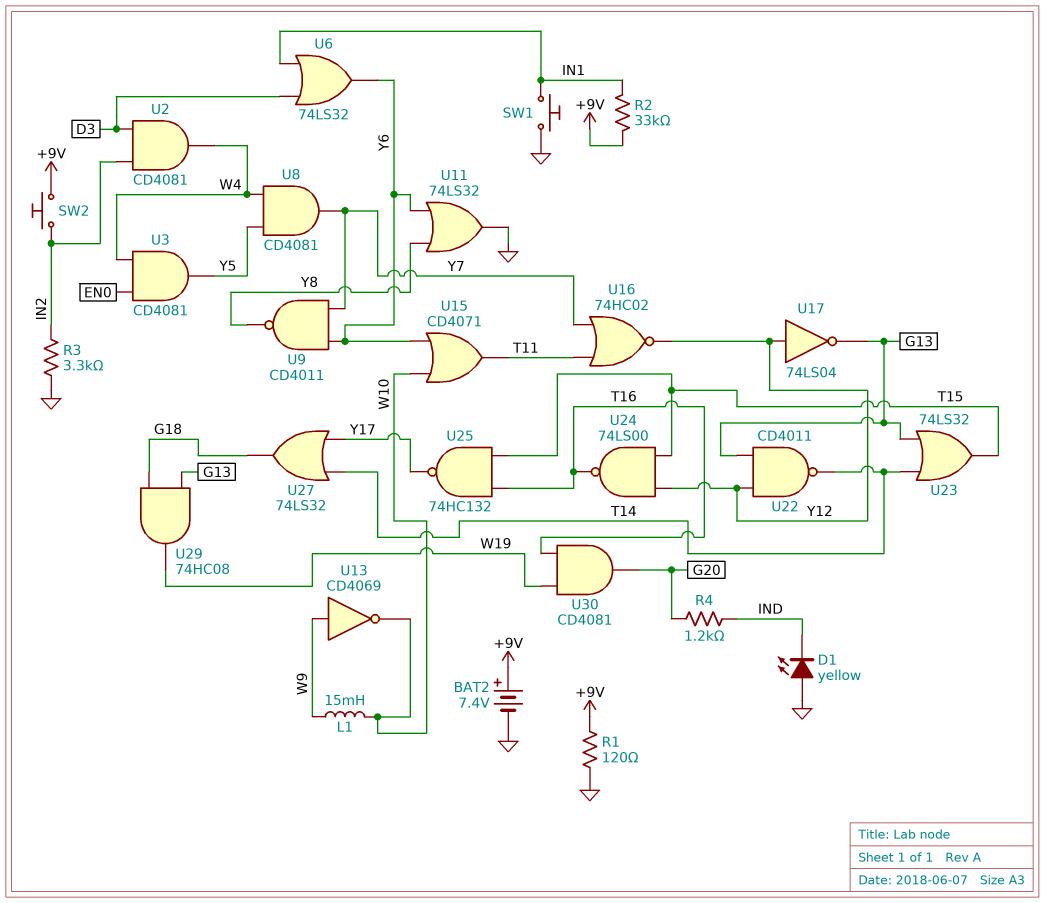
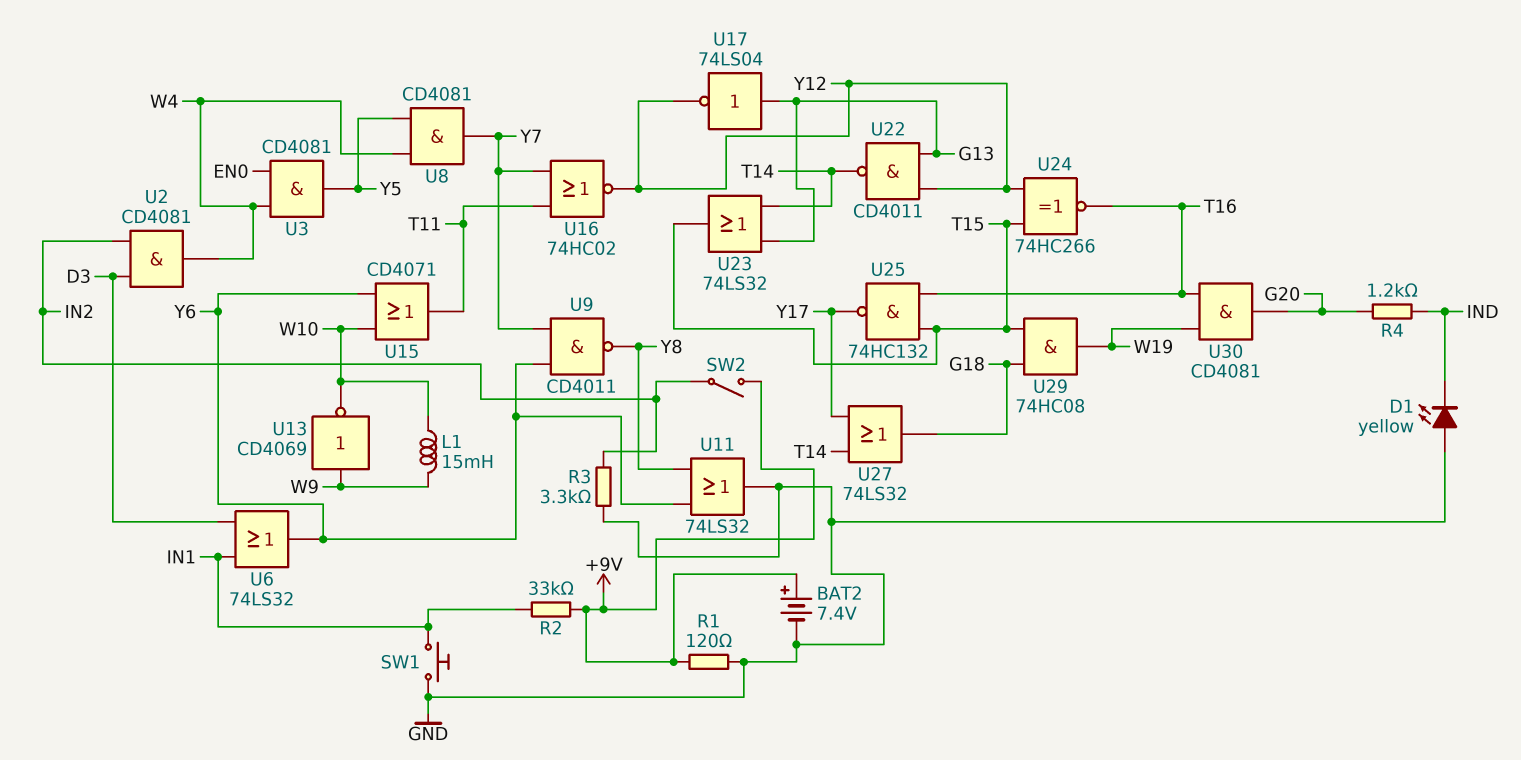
SW2: button (+9V, IN2) -> switch (+9V, IN2)
U17: NOT 74LS04 (in Y12, out G13) -> NOT 74LS04 (in G13, out Y12)
U24: NAND 74LS00 (in T15, in Y12, out T16) -> XNOR 74HC266 (in T15, in Y12, out T16)
U29: AND 74HC08 (in G13, in G18, out W19) -> AND 74HC08 (in G18, in T15, out W19)

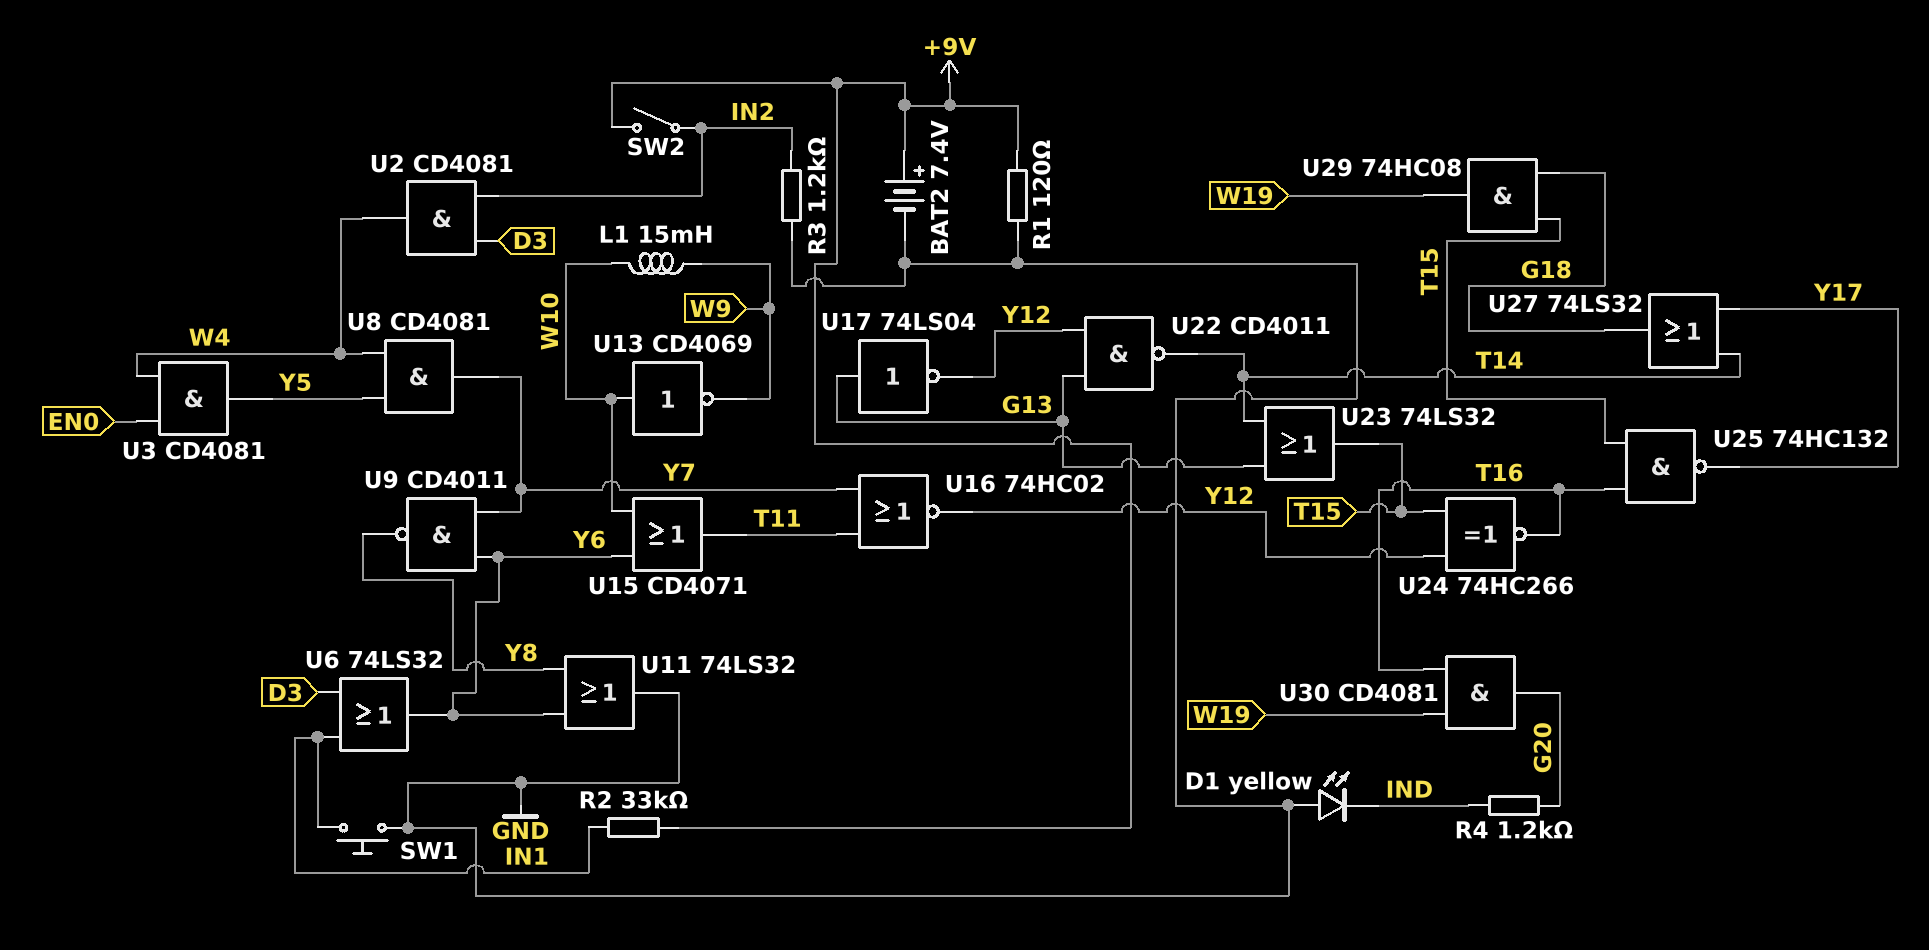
R3: 3.3k (GND, IN2) -> 1.2k (GND, IN2)
U13: NOT CD4069 (in W9, out W10) -> NOT CD4069 (in W10, out W9)

